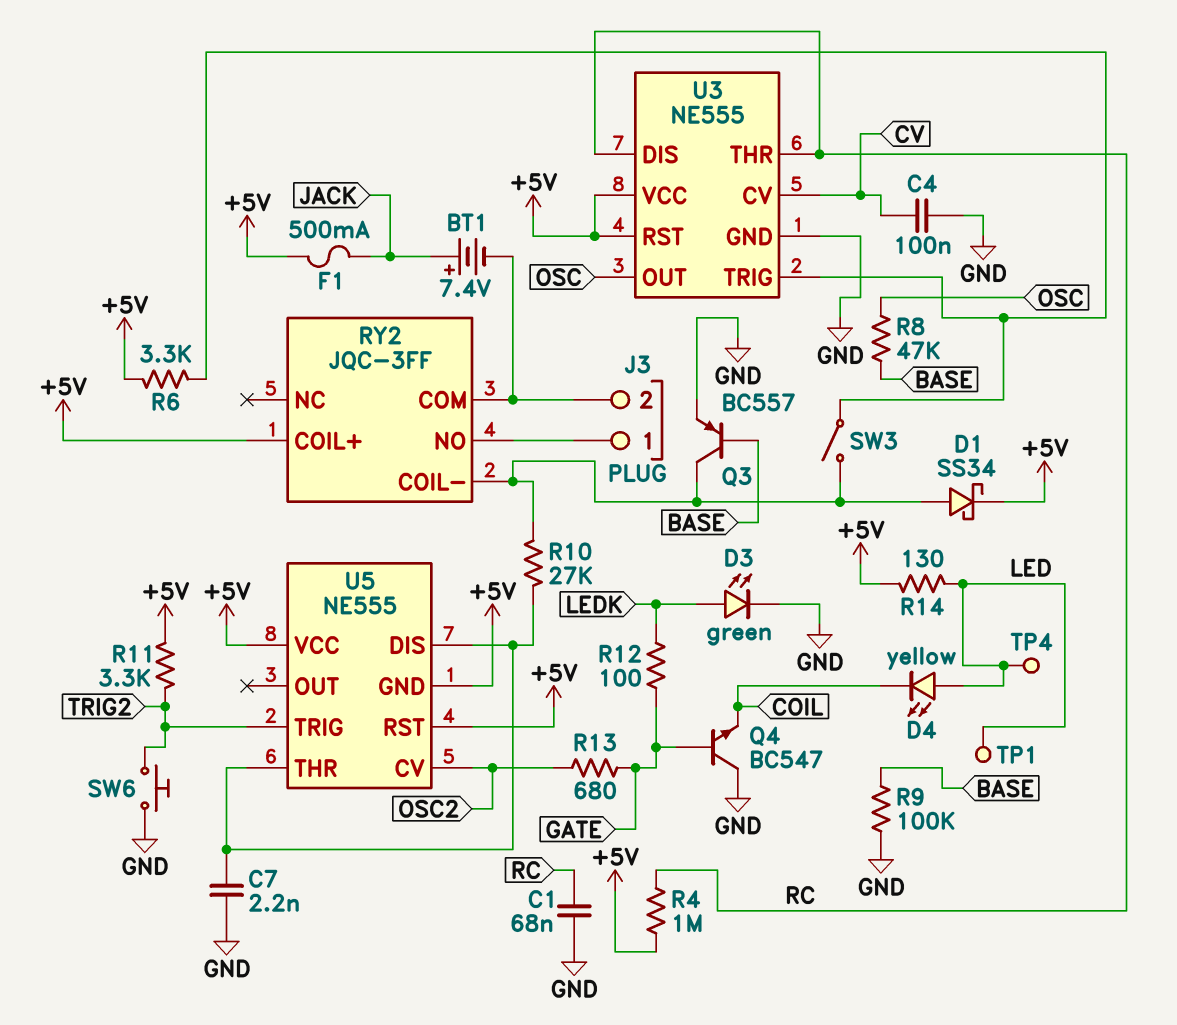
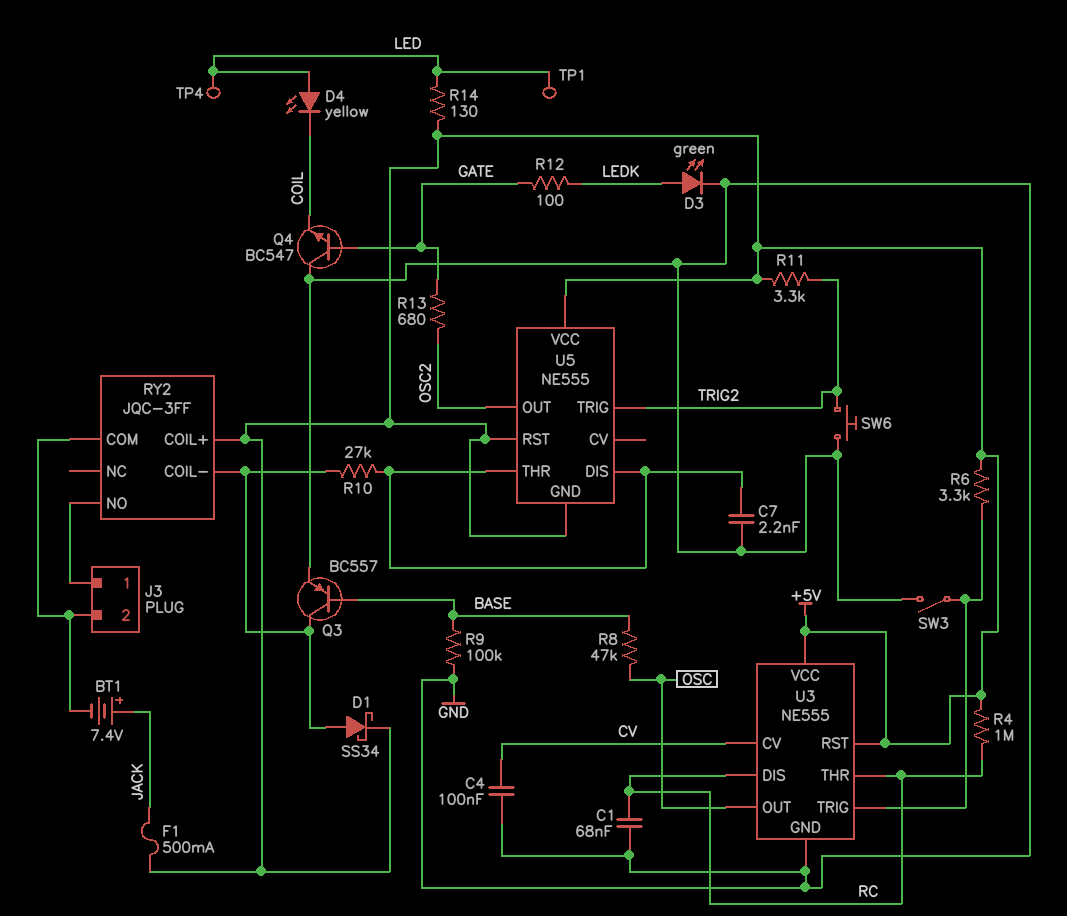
SW3: switch (RY2/COIL-, U3/TRIG) -> switch (GND, U3/TRIG)
U5 pin CV: OSC2 -> none
U5 pin OUT: none -> OSC2

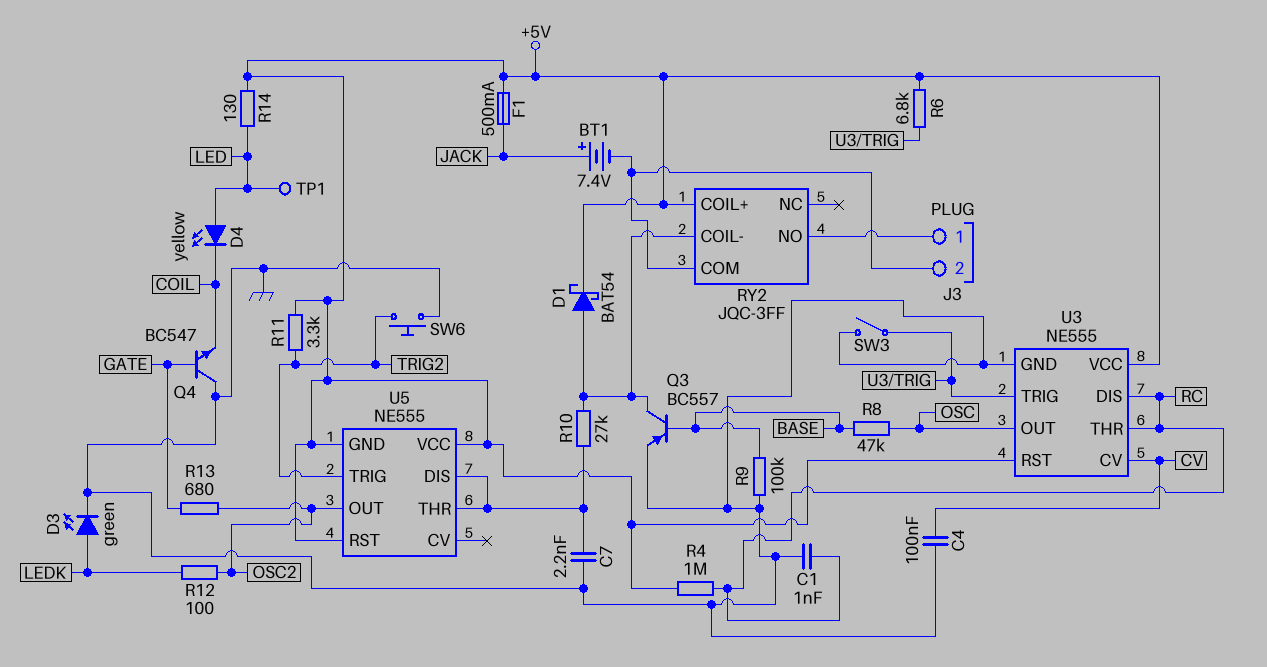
C1: 68nF (GND, RC) -> 1nF (GND, RC)
D1: schottky SS34 (A RY2/COIL-, K +5V) -> schottky BAT54 (A RY2/COIL-, K +5V)
R6: 3.3k (+5V, U3/TRIG) -> 6.8k (+5V, U3/TRIG)
R12: 100 (GATE, LEDK) -> 100 (LEDK, OSC2)
TP4: test point (LED) -> none

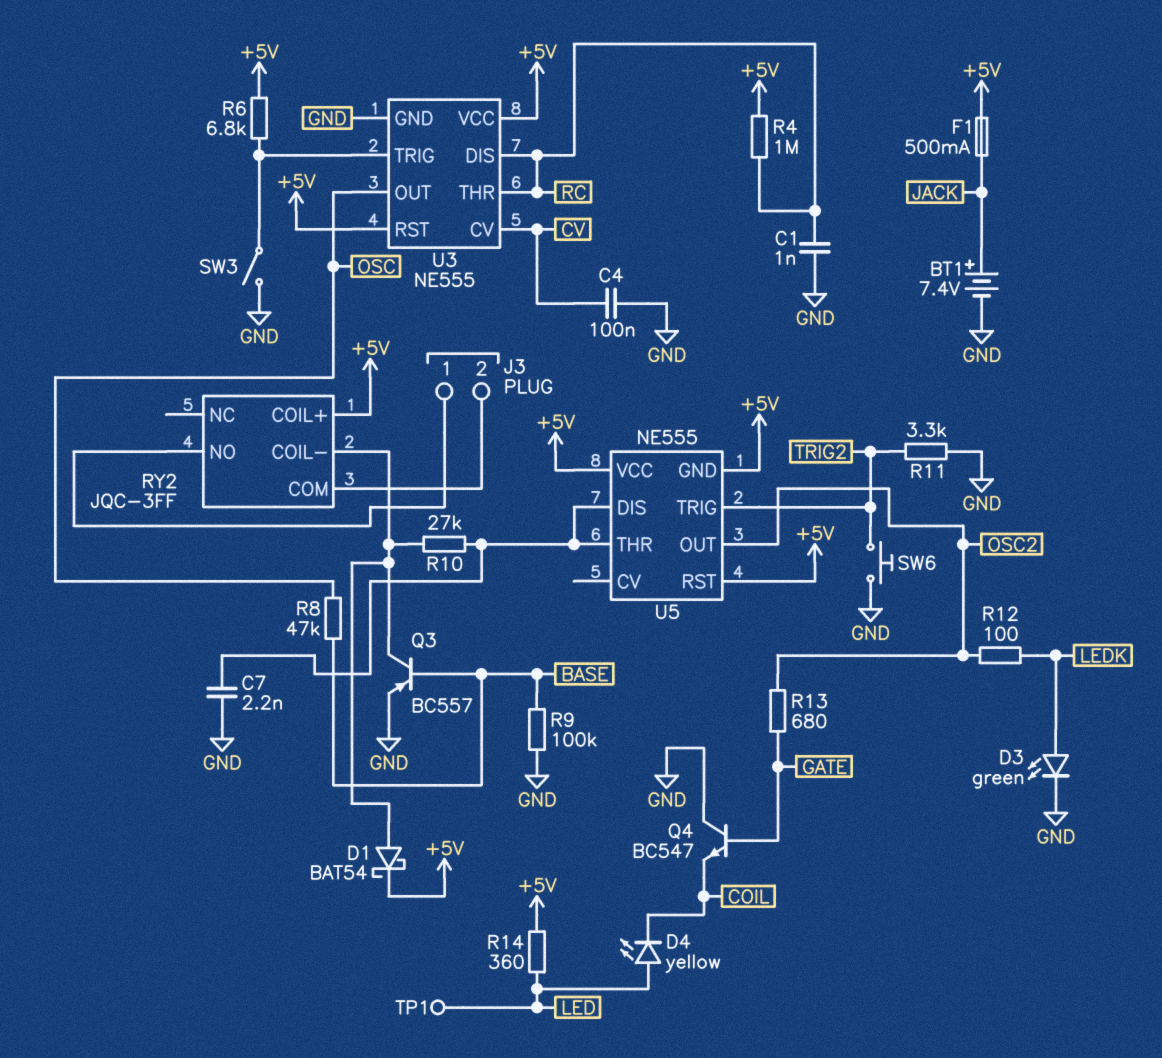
BT1: 7.4V (plus JACK, minus J3/2) -> 7.4V (plus JACK, minus GND)
R11: 3.3k (+5V, TRIG2) -> 3.3k (GND, TRIG2)
R14: 130 (+5V, LED) -> 360 (+5V, LED)

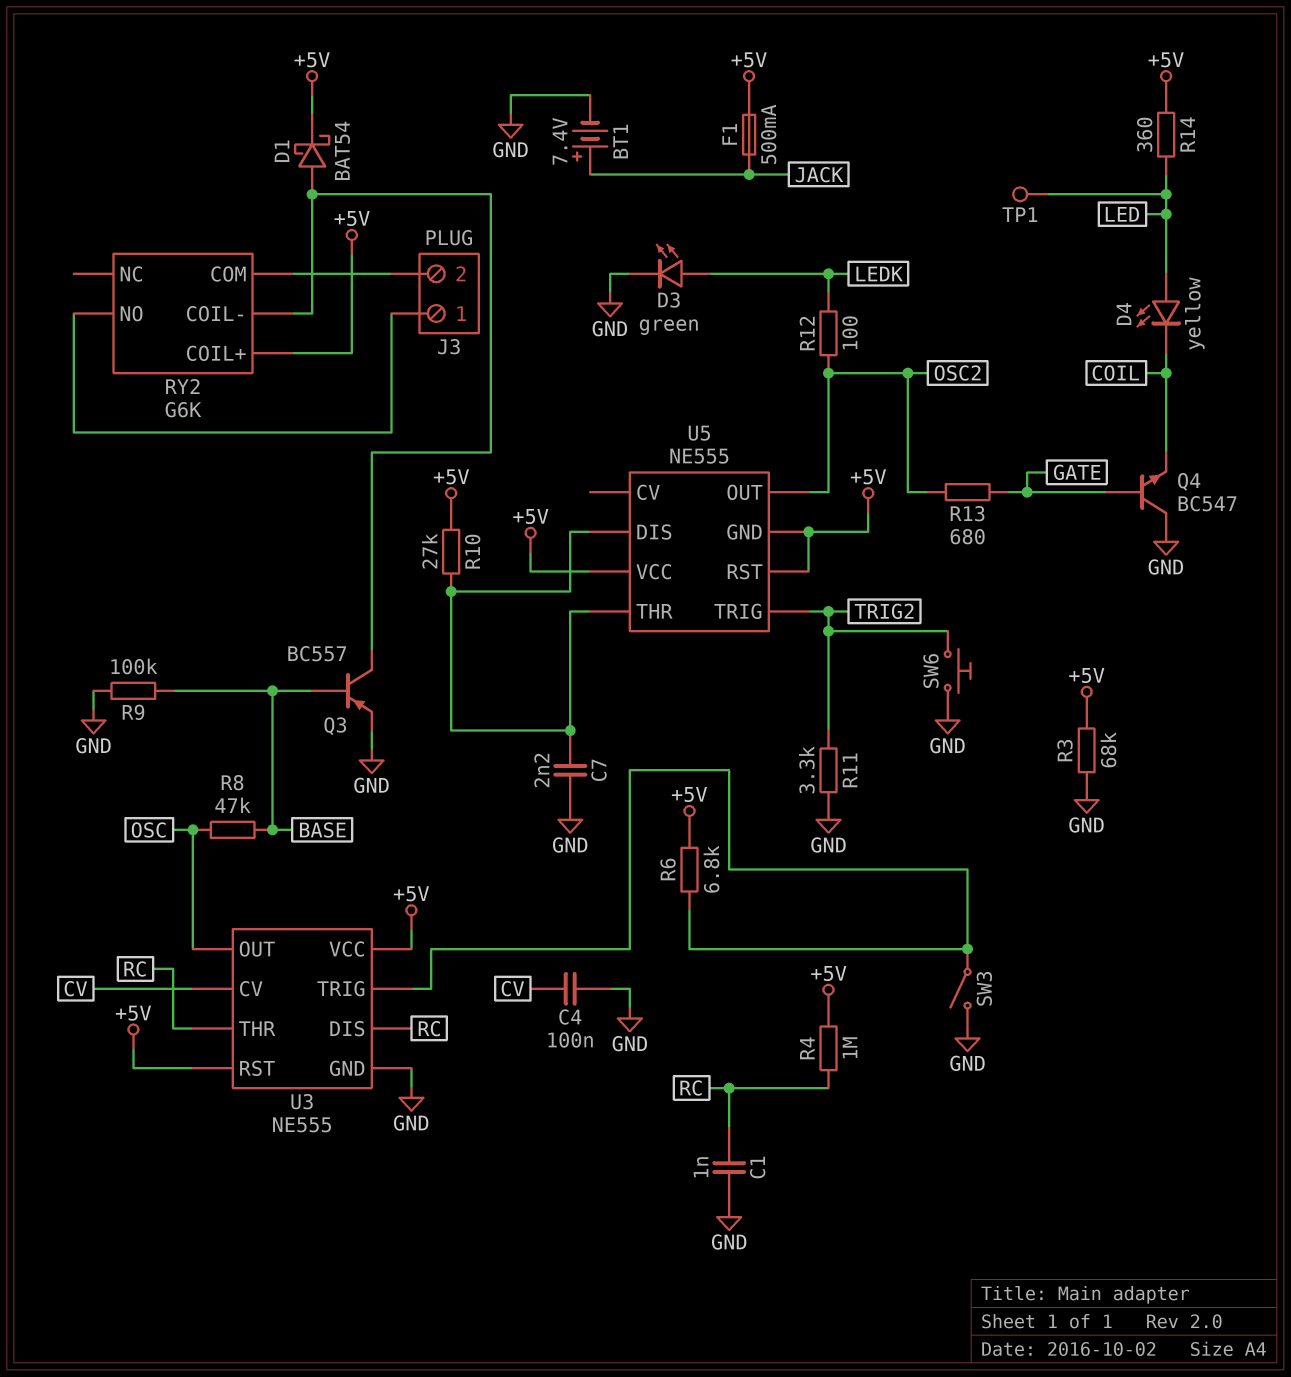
R3: none -> 68k (+5V, GND)
R10: 27k (RY2/COIL-, U5/DIS) -> 27k (+5V, U5/DIS)
RY2: JQC-3FF -> G6K

